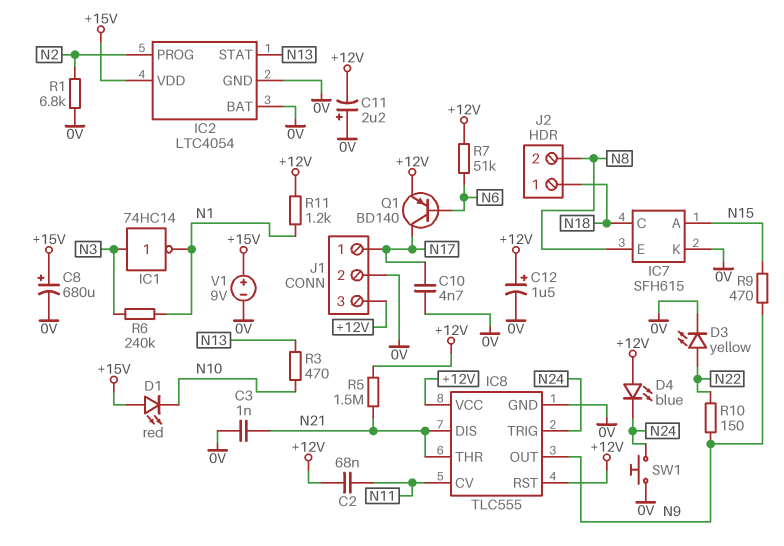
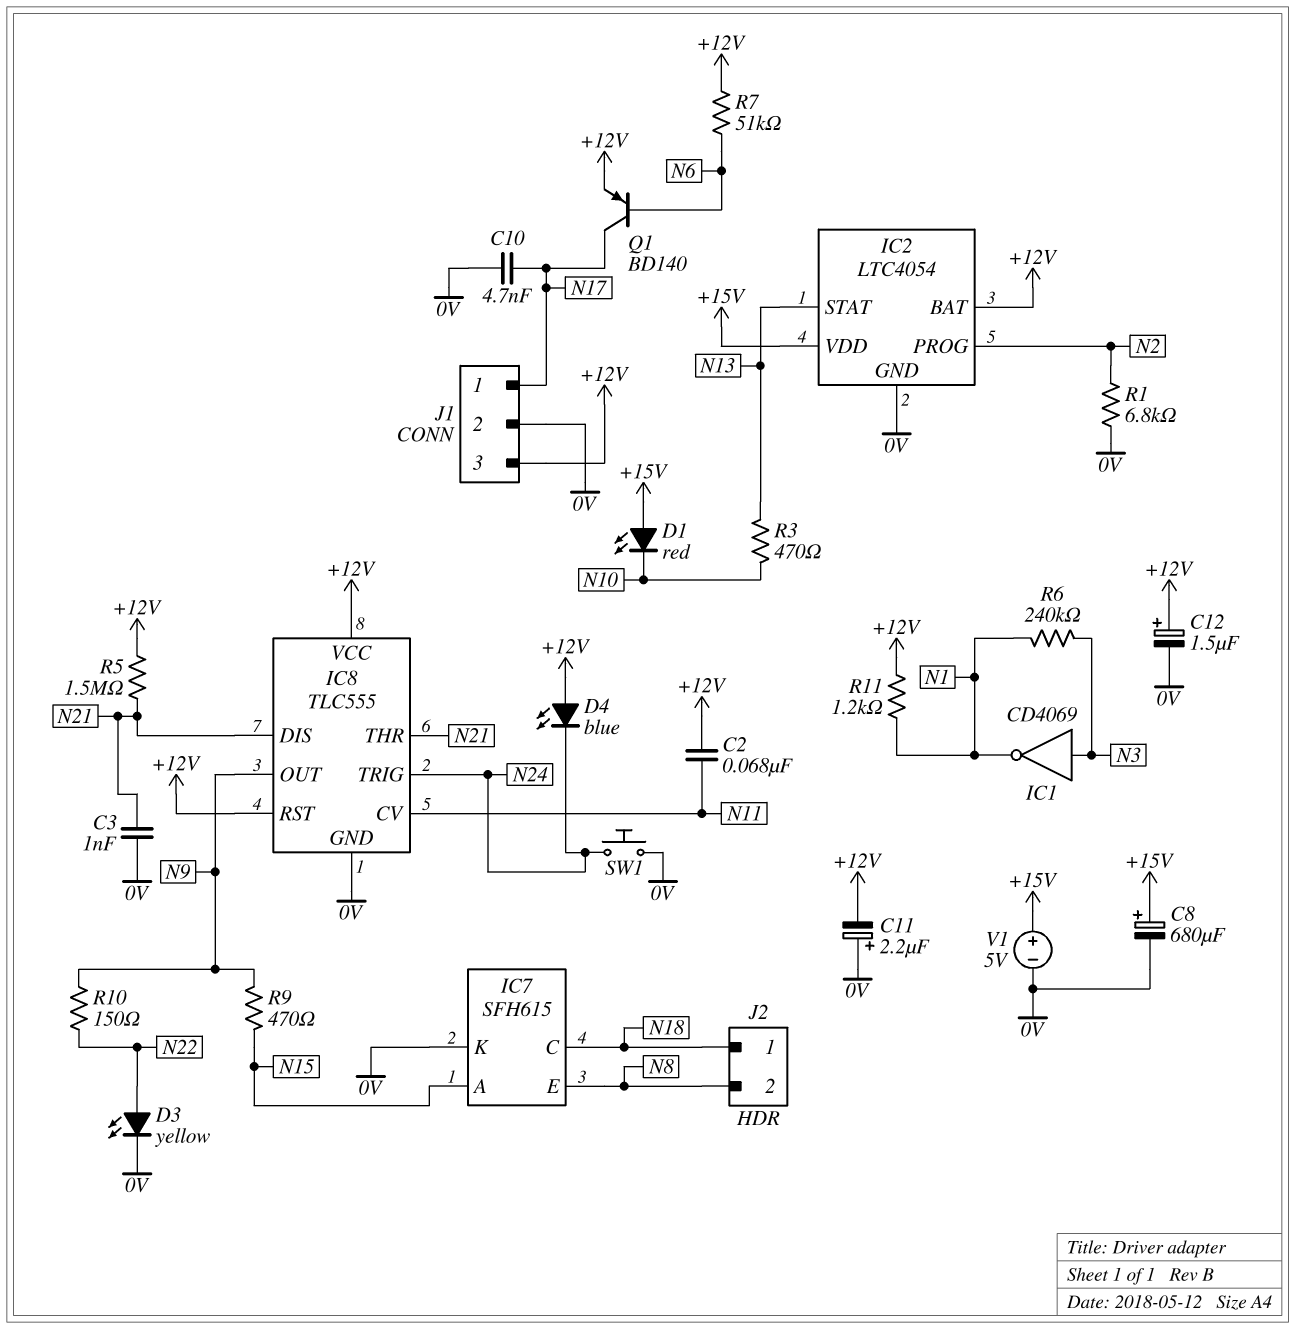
IC1: NOT 74HC14 (in N3, out N1) -> NOT CD4069 (in N3, out N1)
IC2 pin BAT: 0V -> +12V
V1: 9V (plus +15V, minus 0V) -> 5V (plus +15V, minus 0V)

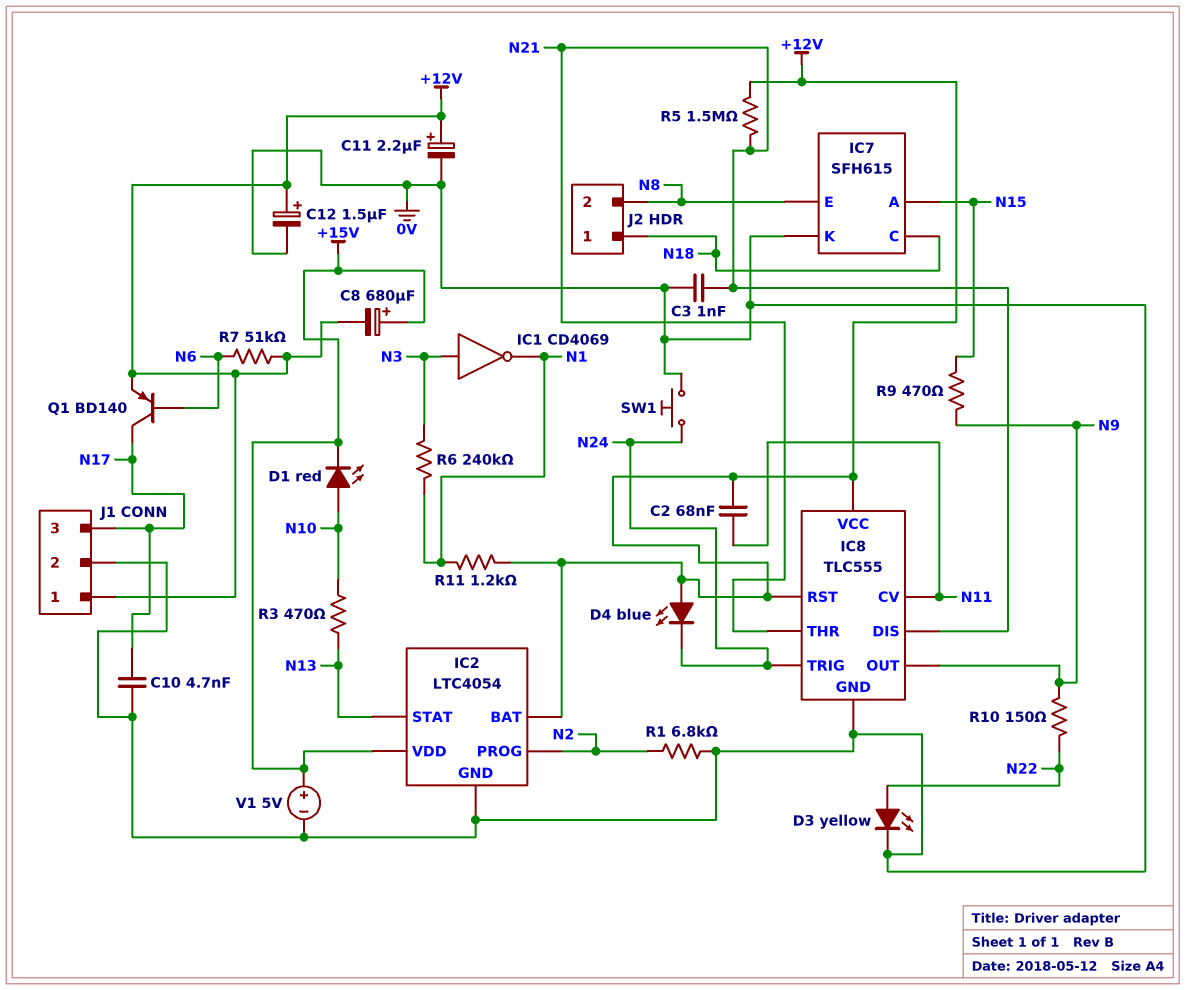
C8: 680uF (plus +15V, minus 0V) -> 680uF (plus +15V, minus +12V)
C11: 2.2uF (plus 0V, minus +12V) -> 2.2uF (plus +12V, minus 0V)
D1: LED red (A +15V, K N10) -> LED red (A N10, K +15V)
J1 pin 1: N17 -> +12V
J1 pin 3: +12V -> N17

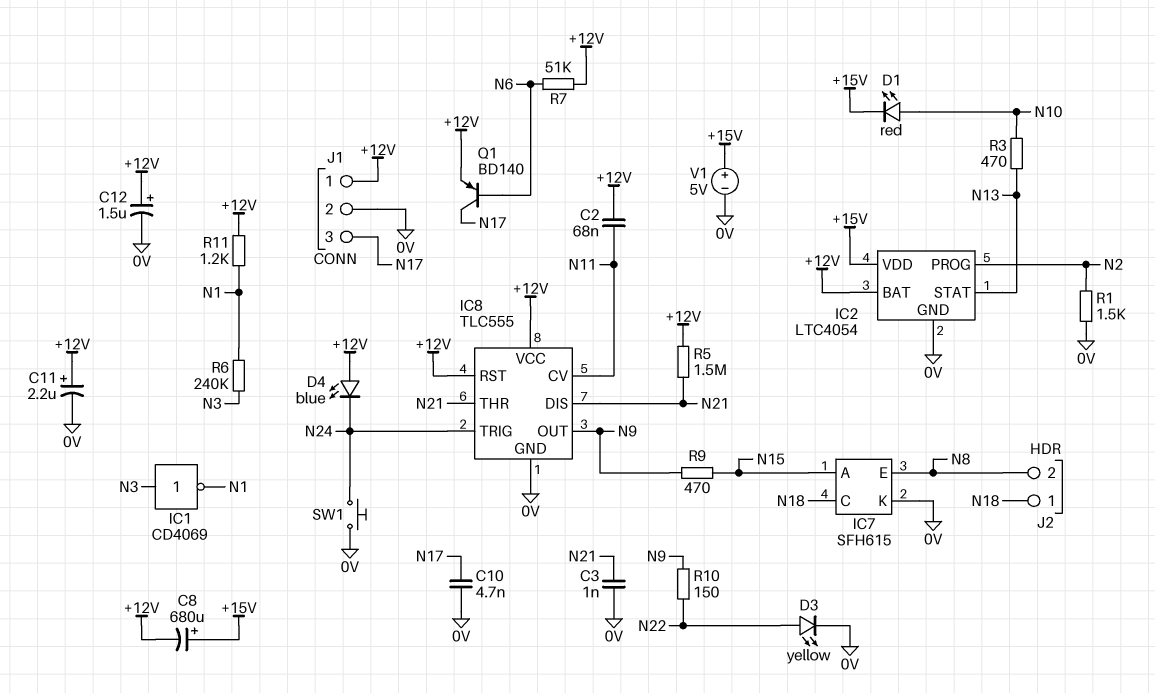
R1: 6.8k (0V, N2) -> 1.5k (0V, N2)

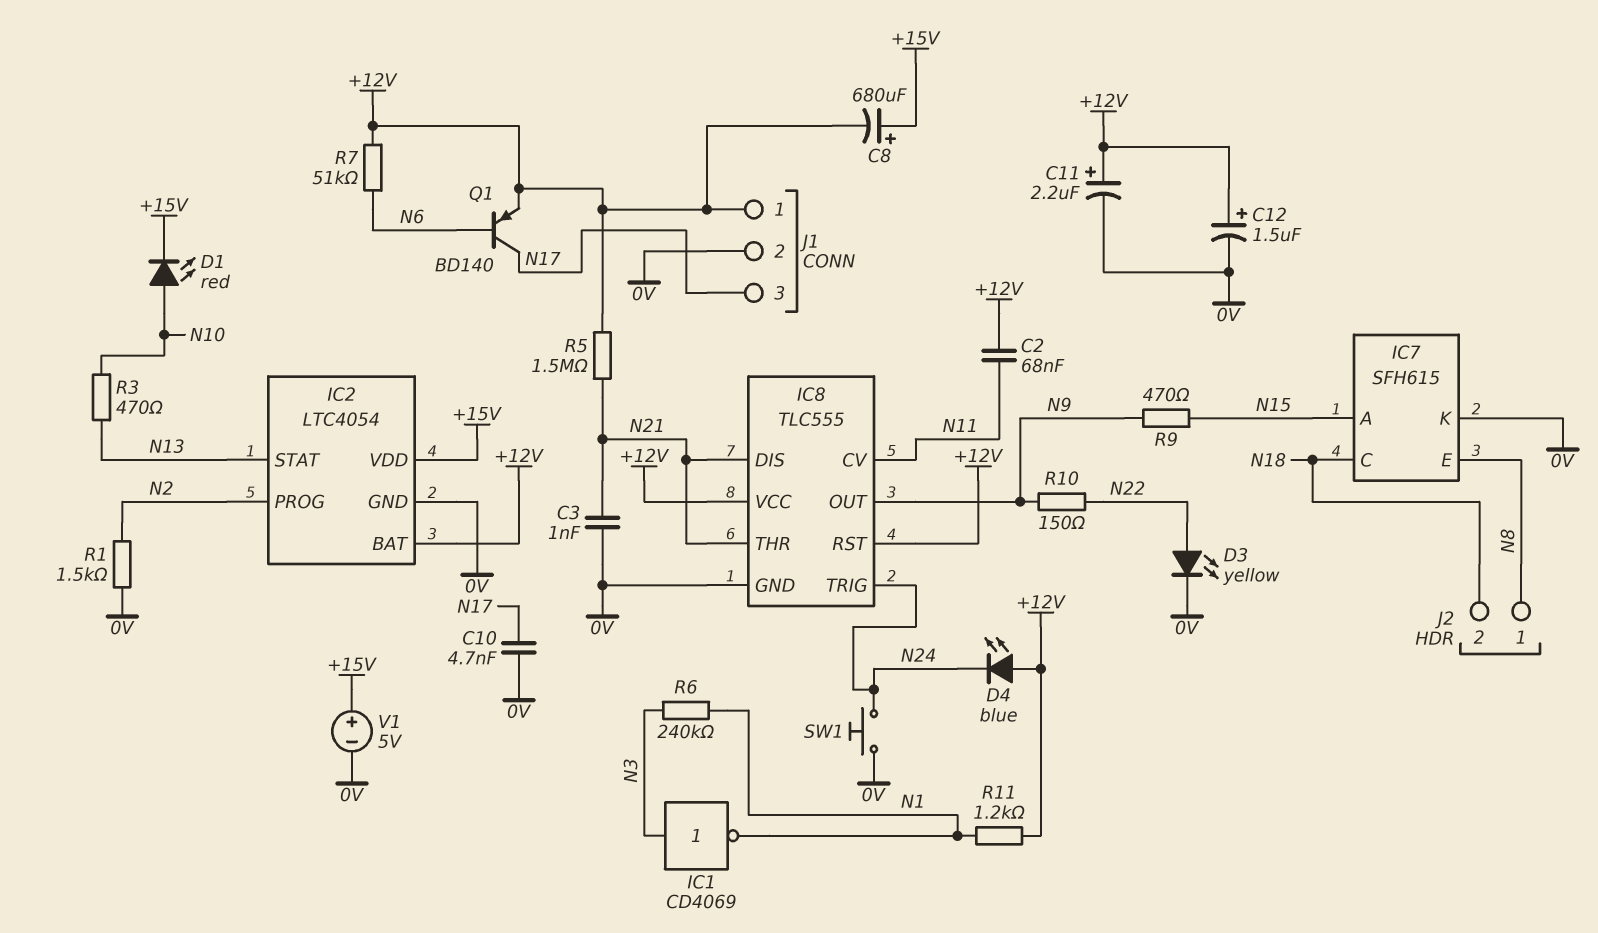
J2 pin 1: N18 -> N8
J2 pin 2: N8 -> N18

